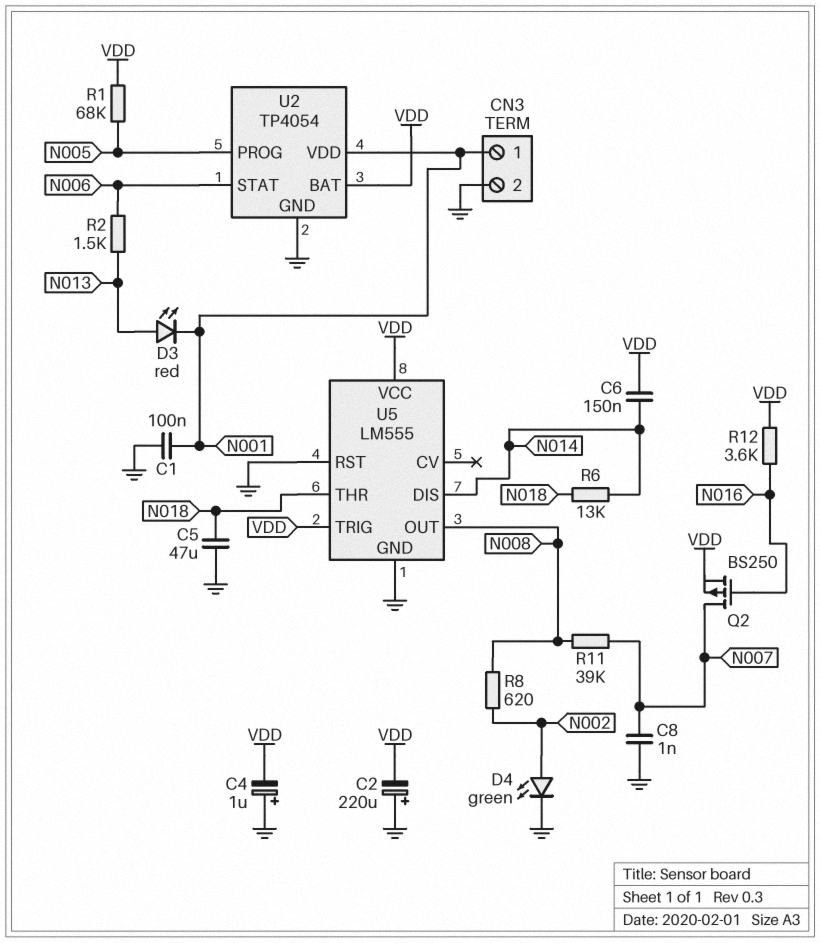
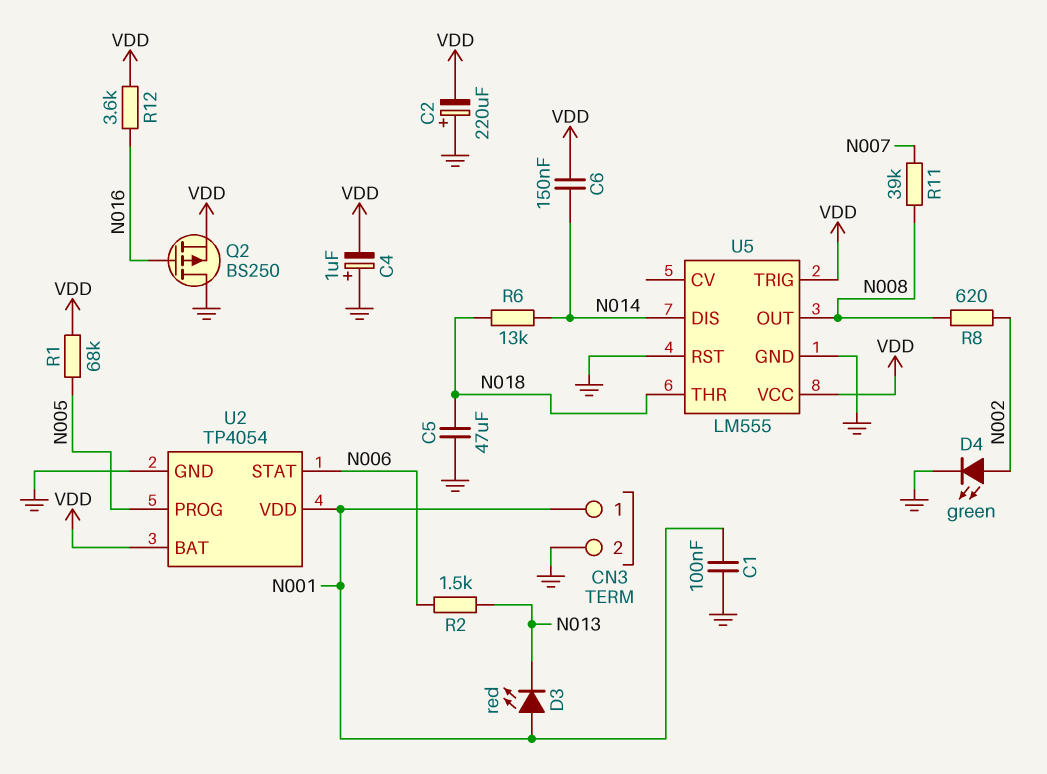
C8: 1nF (GND, N007) -> none
D3: LED red (A N013, K N001) -> LED red (A N001, K N013)
Q2: PMOS BS250 (G N016, D N007, S VDD) -> PMOS BS250 (G N016, D GND, S VDD)

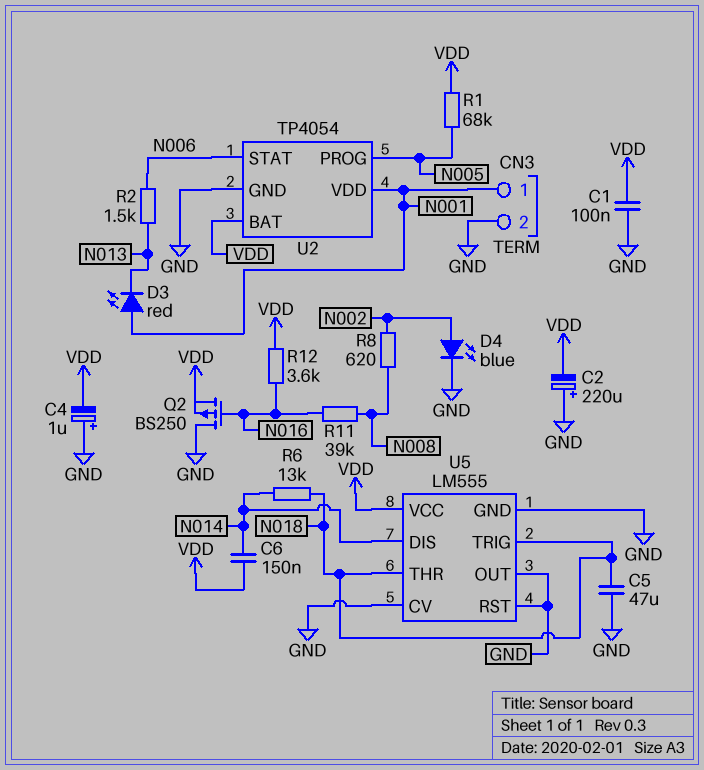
C1: 100nF (GND, N001) -> 100nF (GND, VDD)
D4: LED green (A N002, K GND) -> LED blue (A N002, K GND)
R11: 39k (N007, N008) -> 39k (N008, N016)
U5 pin CV: none -> GND
U5 pin OUT: N008 -> GND
U5 pin TRIG: VDD -> N018

